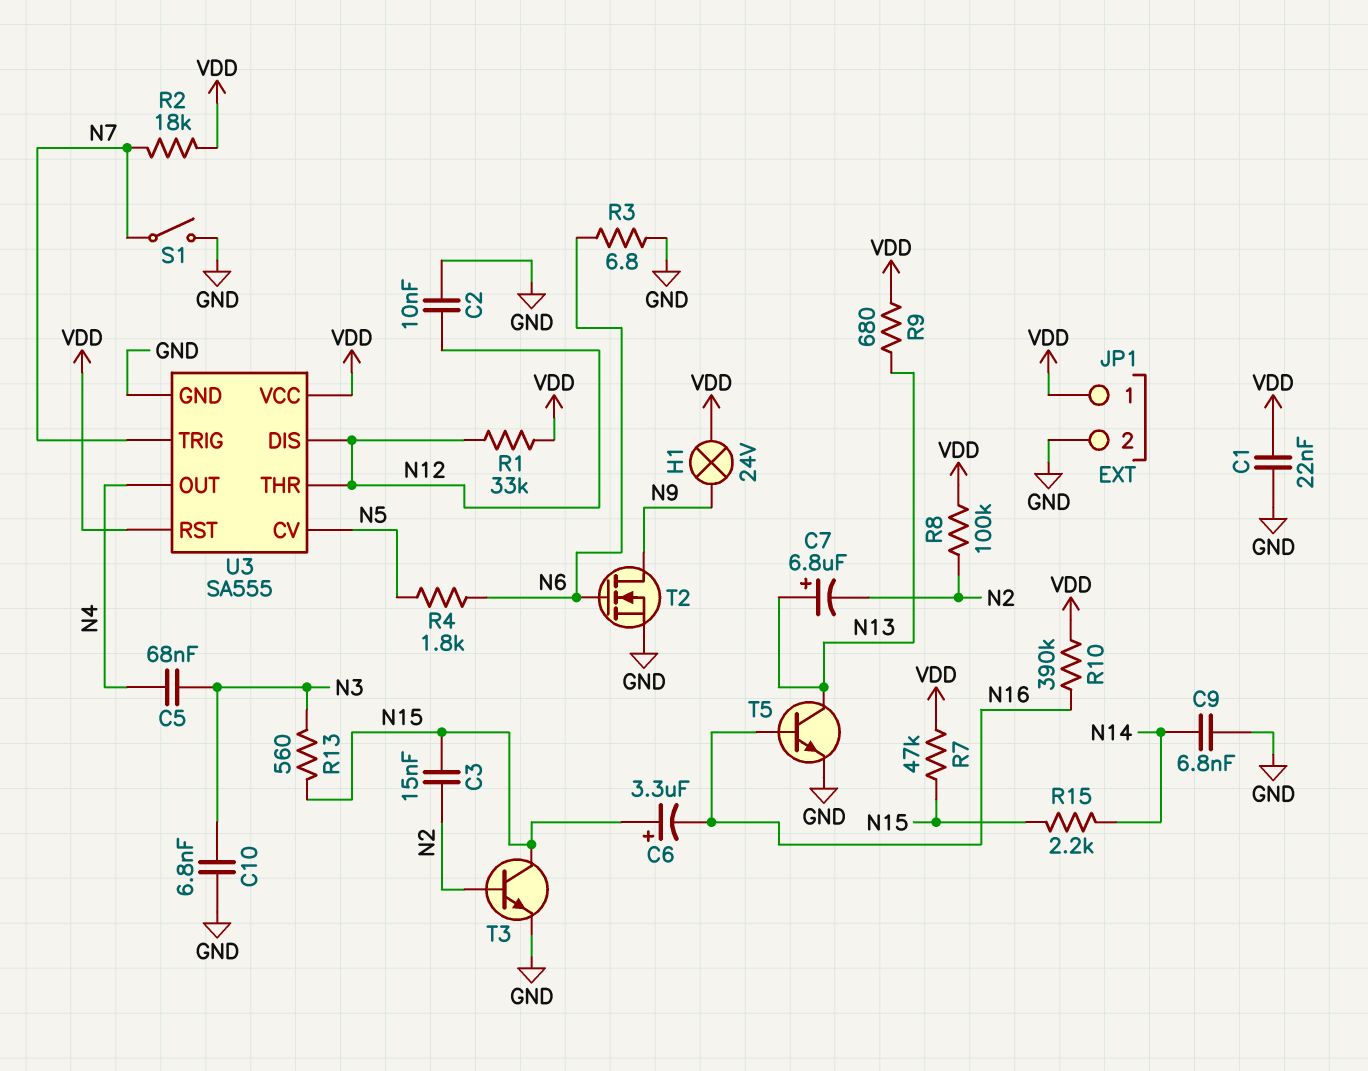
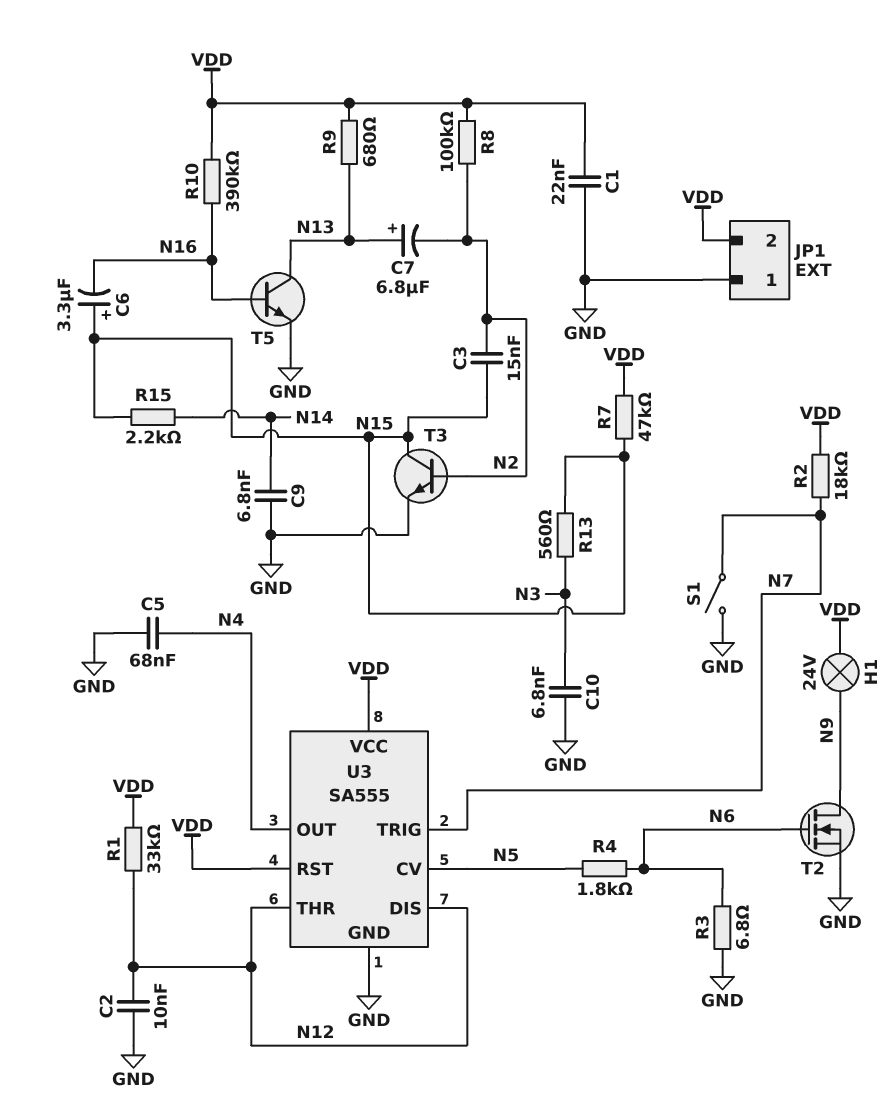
C5: 68nF (N3, N4) -> 68nF (GND, N4)
JP1 pin 1: VDD -> GND
JP1 pin 2: GND -> VDD

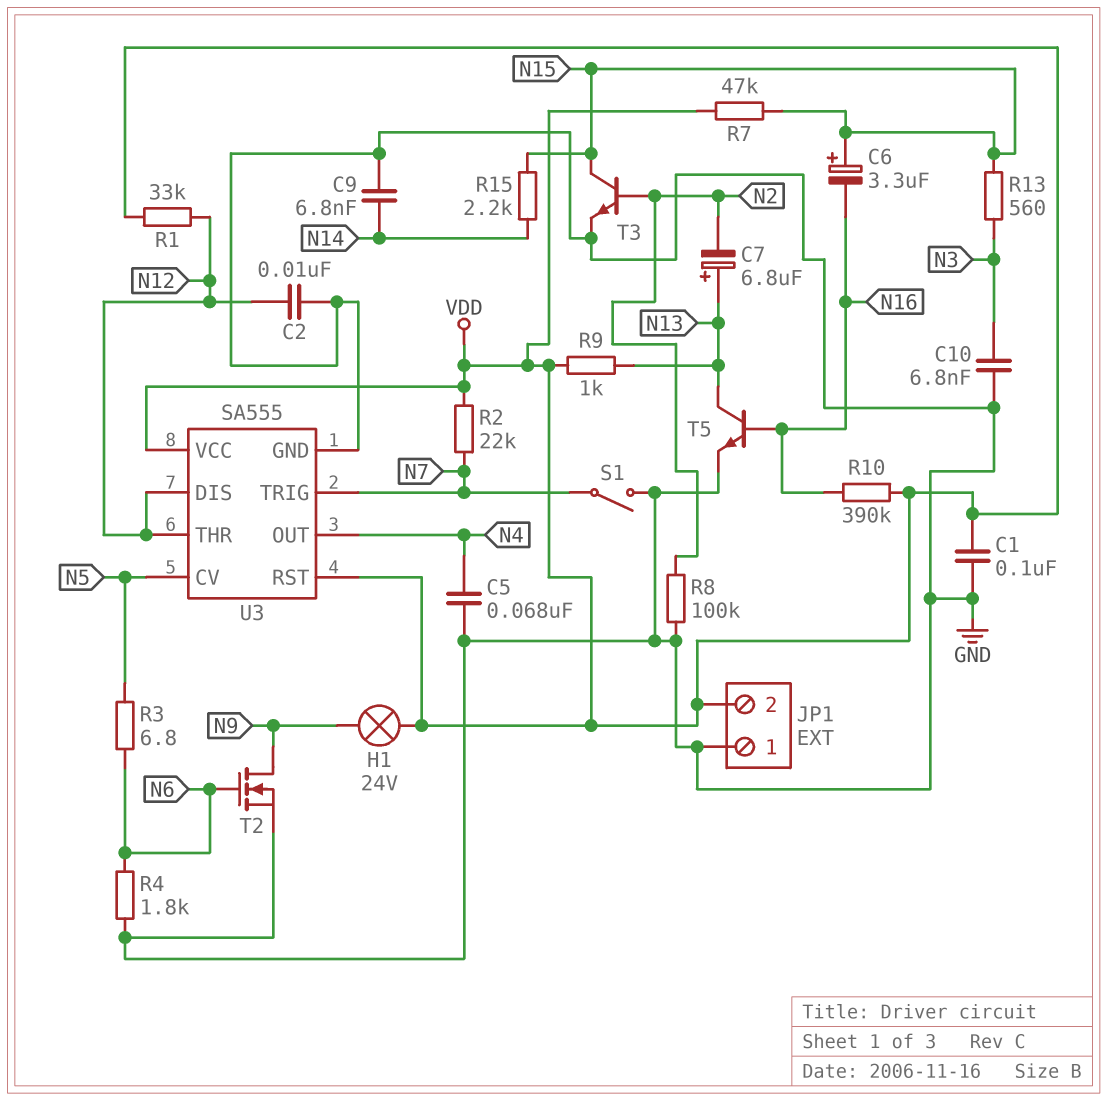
C1: 22nF (GND, VDD) -> 100nF (GND, VDD)
C3: 15nF (N2, N15) -> none
R2: 18k (N7, VDD) -> 22k (N7, VDD)
R3: 6.8 (GND, N6) -> 6.8 (N5, N6)
R4: 1.8k (N5, N6) -> 1.8k (GND, N6)
R8: 100k (N2, VDD) -> 100k (GND, N2)
R9: 680 (N13, VDD) -> 1k (N13, VDD)

